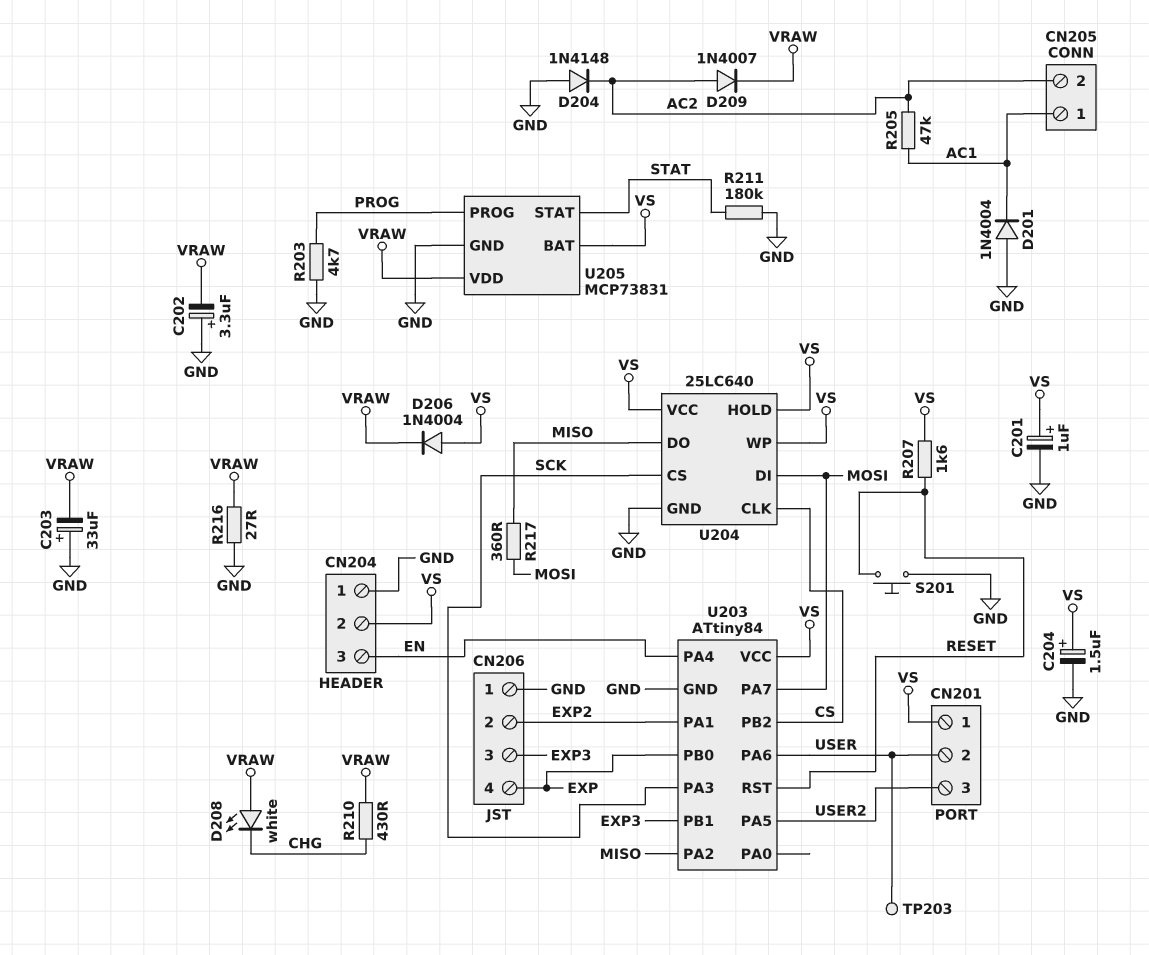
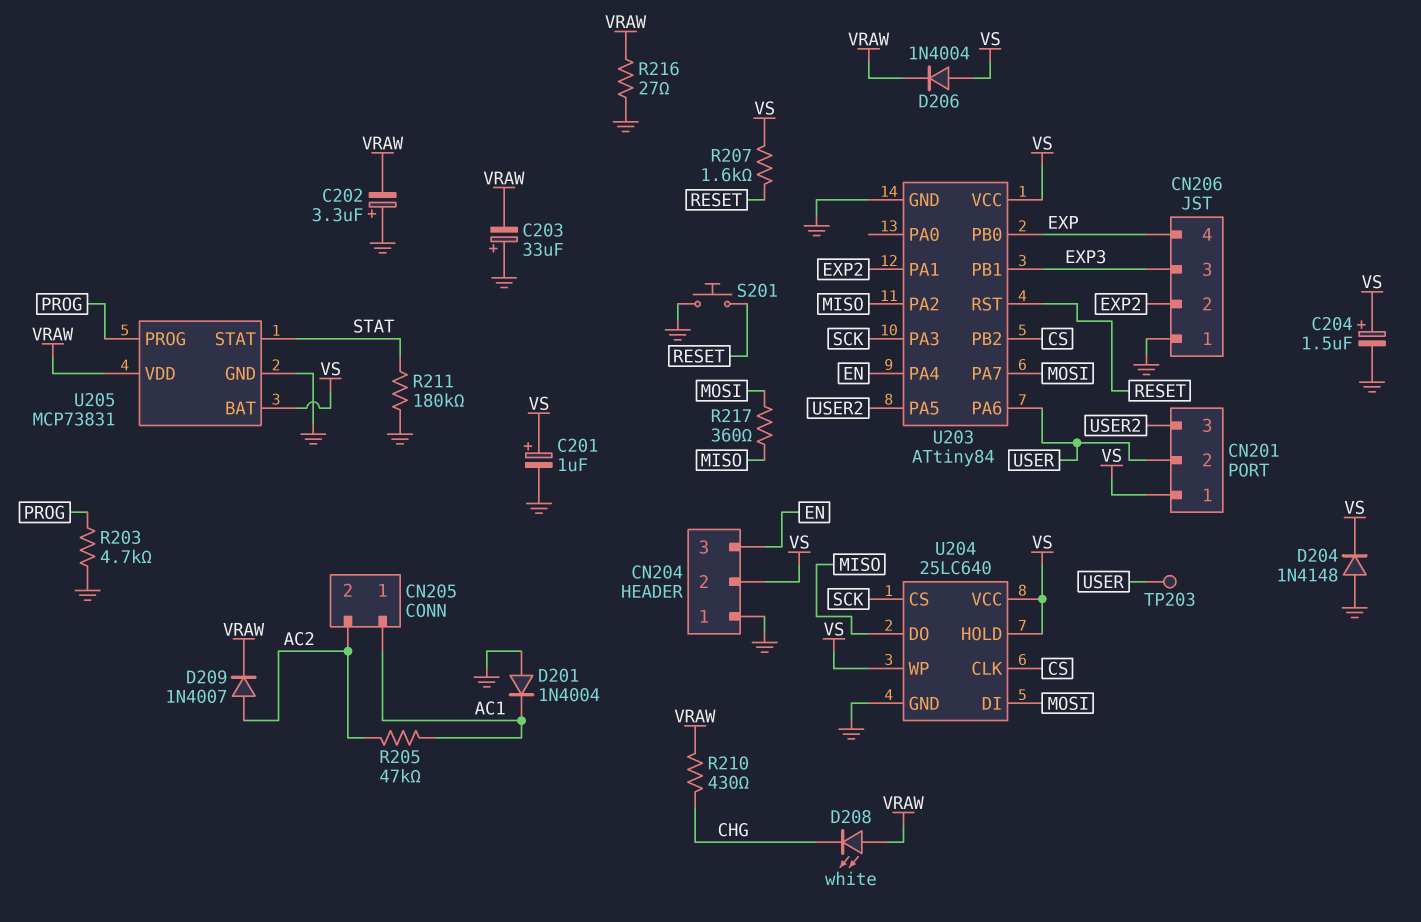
D204: diode 1N4148 (A GND, K AC2) -> diode 1N4148 (A GND, K VS)

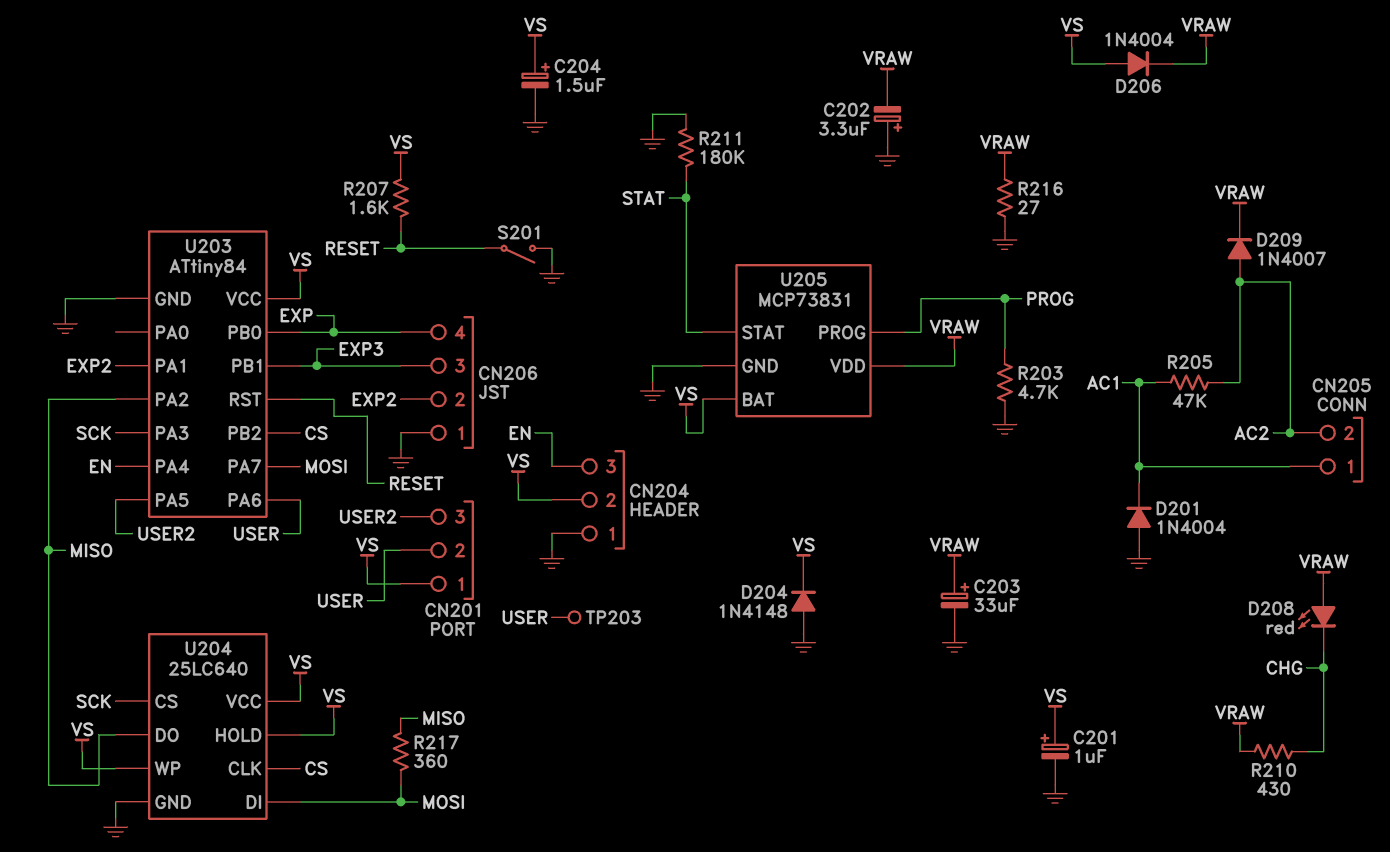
C203: 33uF (plus GND, minus VRAW) -> 33uF (plus VRAW, minus GND)
D208: LED white (A VRAW, K CHG) -> LED red (A VRAW, K CHG)
S201: button (GND, RESET) -> switch (GND, RESET)

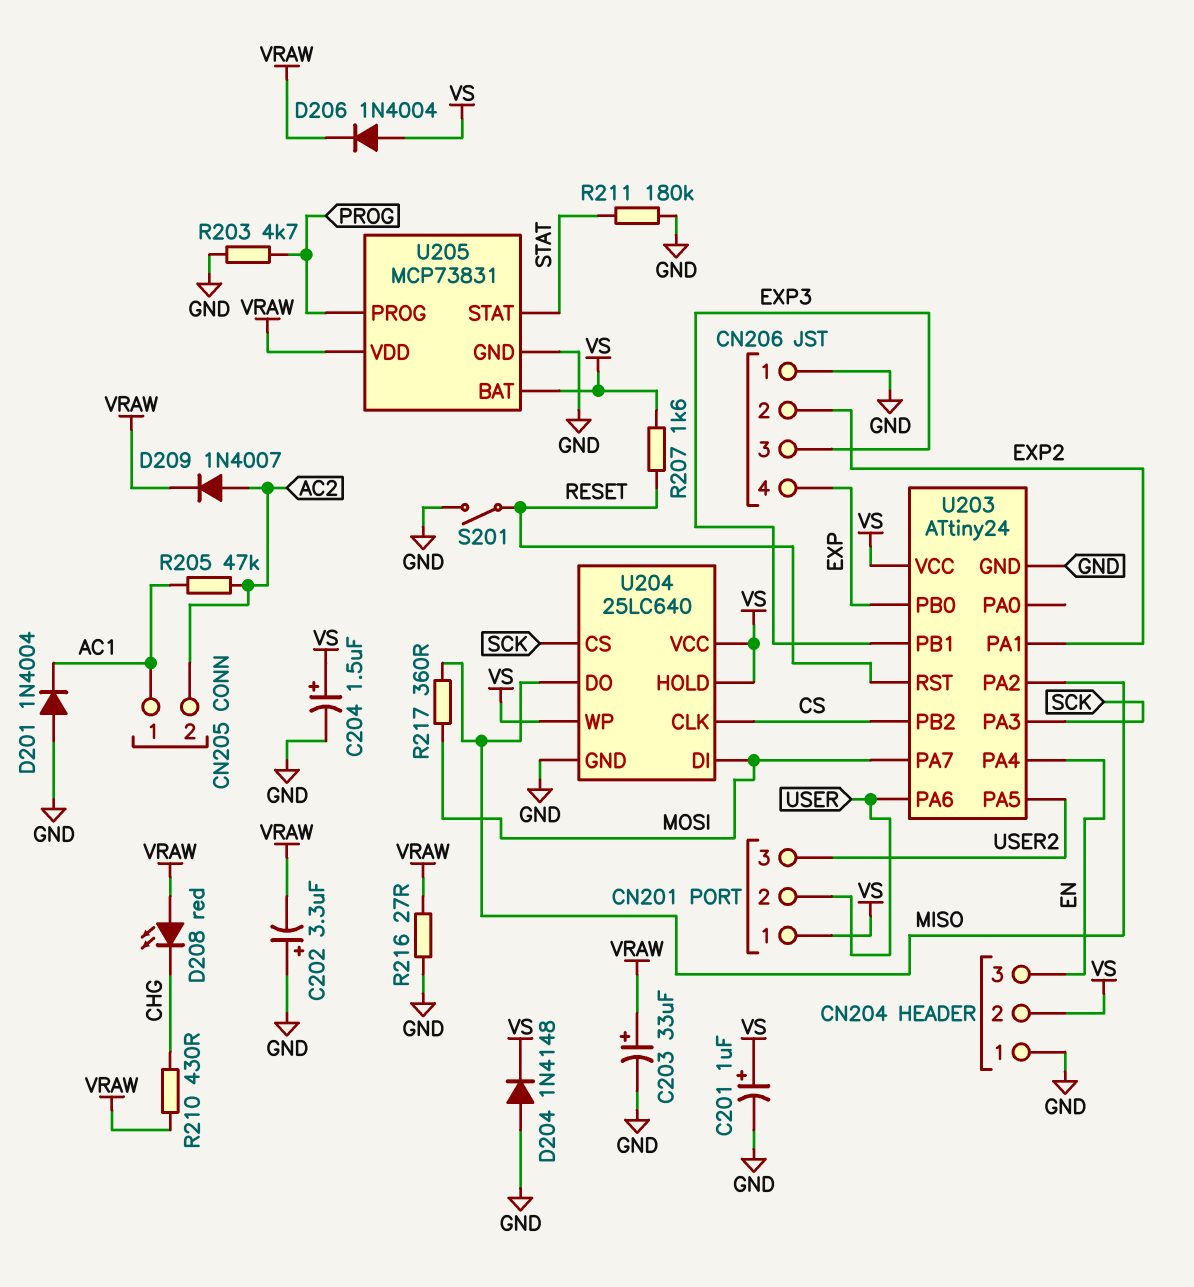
TP203: test point (USER) -> none
U203: ATtiny84 -> ATtiny24

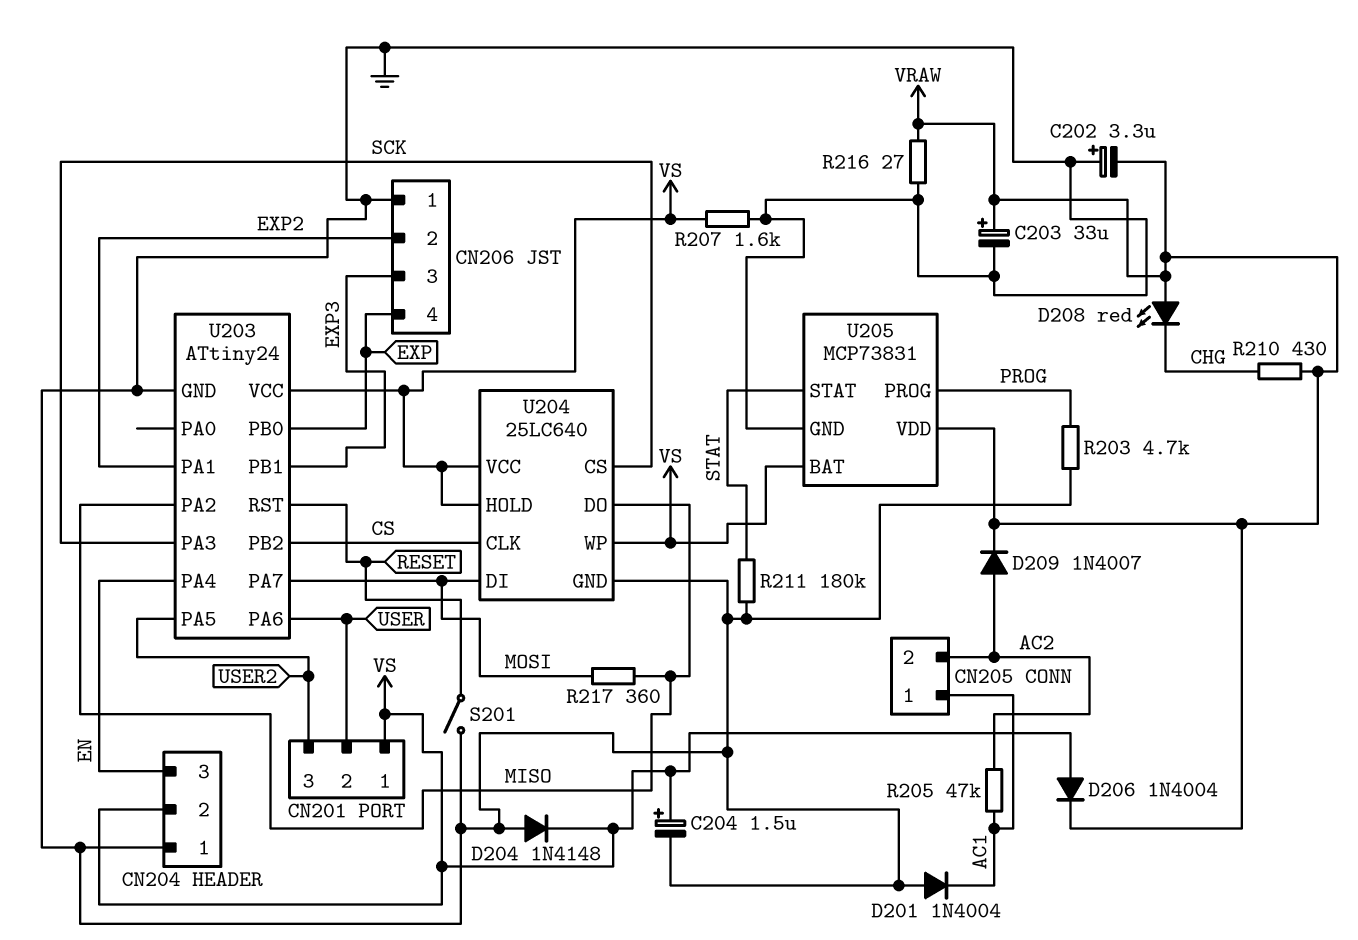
C201: 1uF (plus VS, minus GND) -> none
R207: 1.6k (RESET, VS) -> 1.6k (GND, VS)

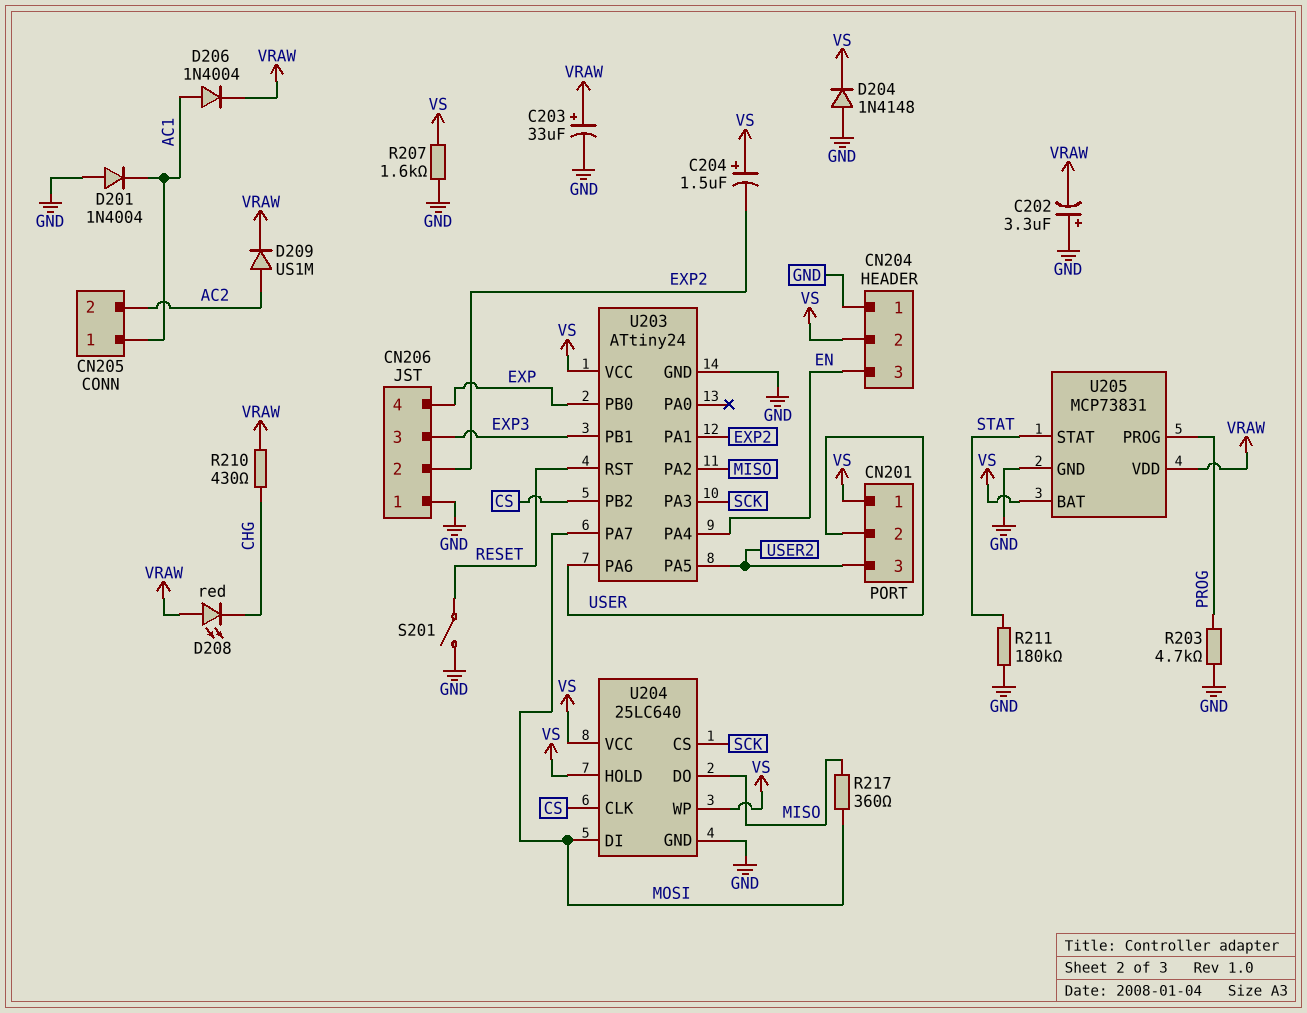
C204: 1.5uF (plus VS, minus GND) -> 1.5uF (plus VS, minus EXP2)
D206: diode 1N4004 (A VS, K VRAW) -> diode 1N4004 (A AC1, K VRAW)
D209: diode 1N4007 (A AC2, K VRAW) -> diode US1M (A AC2, K VRAW)
R205: 47k (AC1, AC2) -> none
R216: 27 (GND, VRAW) -> none

